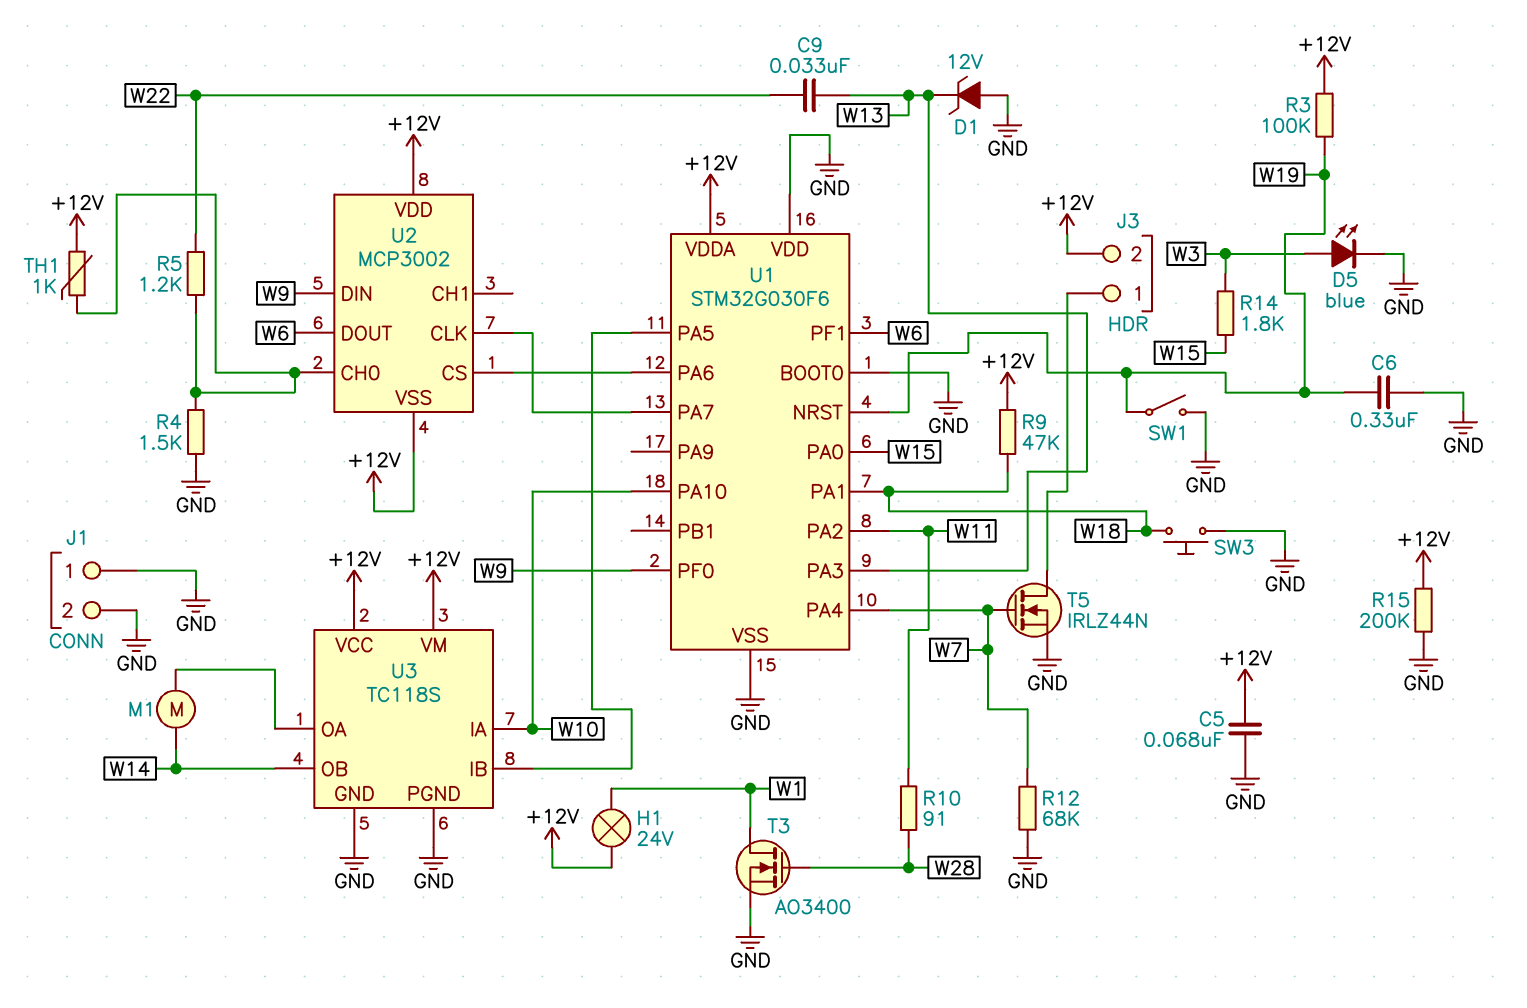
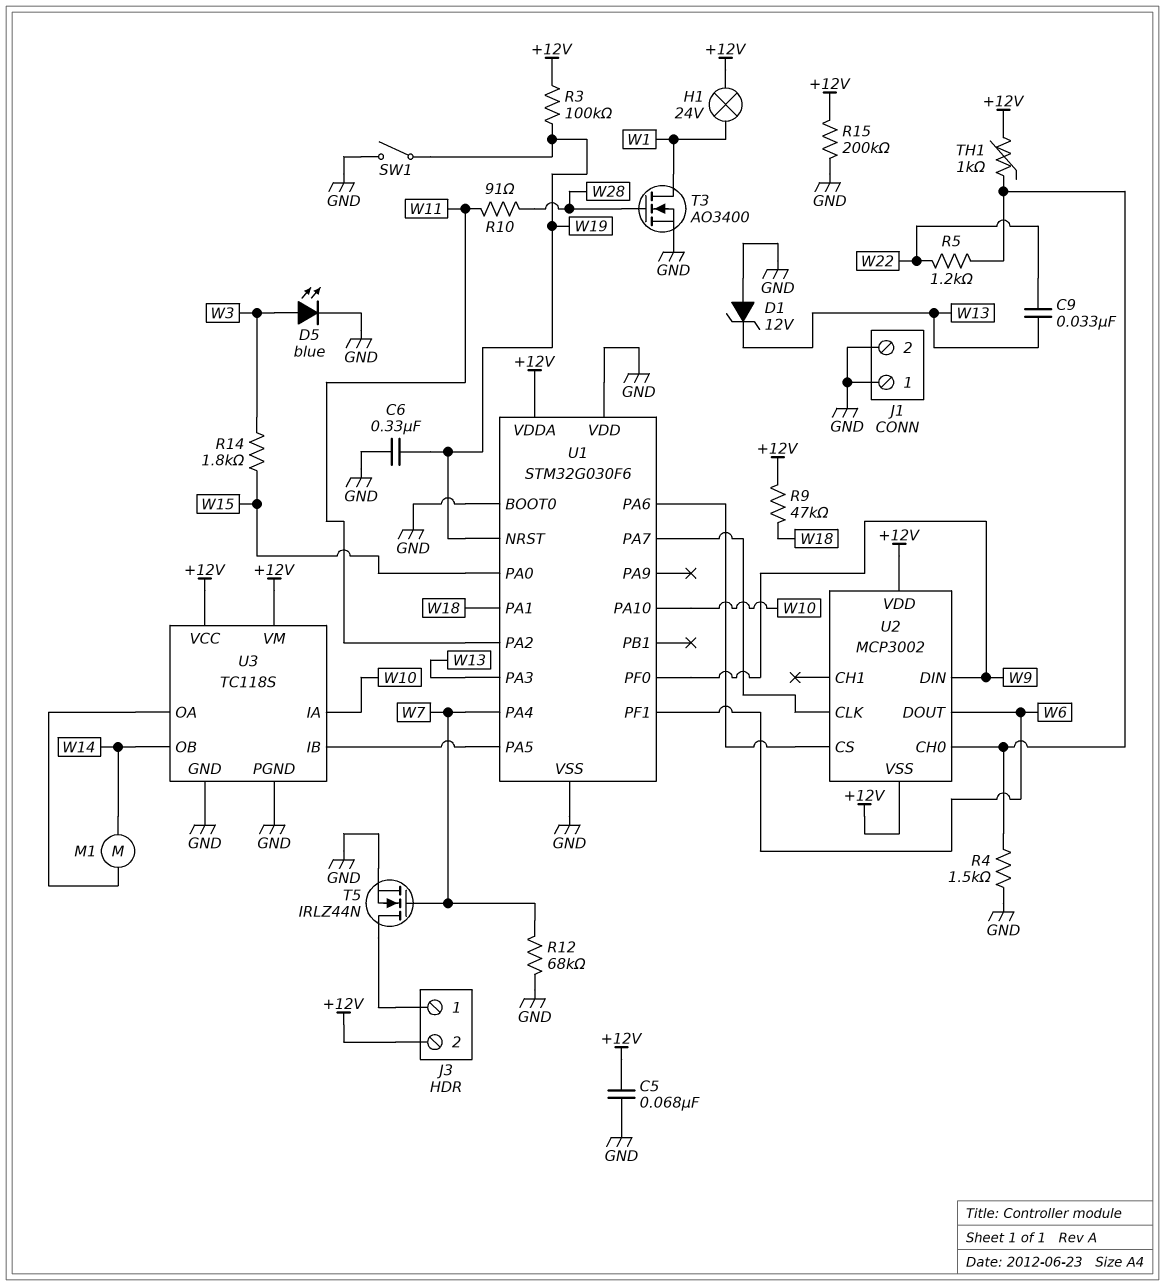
SW3: button (GND, W18) -> none

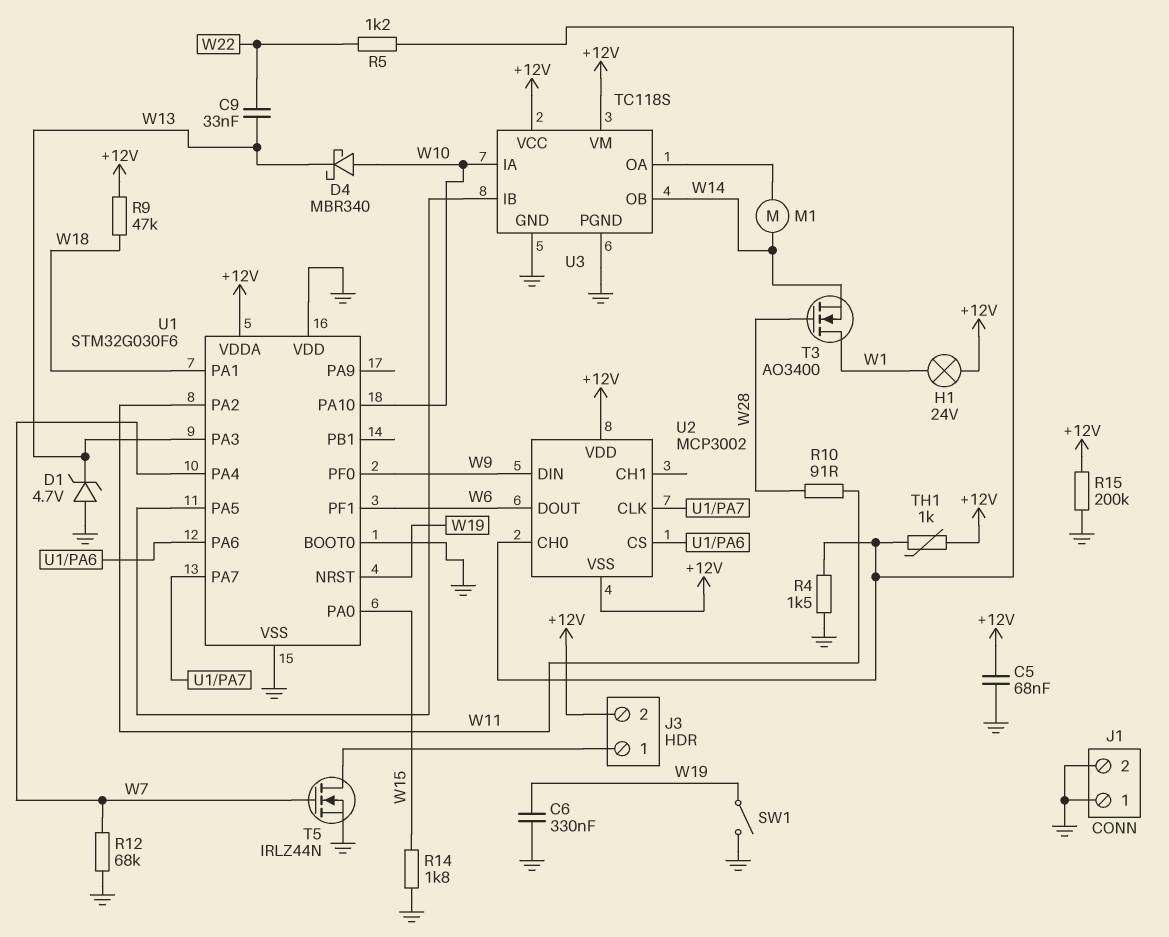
D1: zener 12V (A GND, K W13) -> zener 4.7V (A GND, K W13)
D4: none -> schottky MBR340 (A W10, K W13)
D5: LED blue (A W3, K GND) -> none
R3: 100k (+12V, W19) -> none
R14: 1.8k (W3, W15) -> 1.8k (GND, W15)
T3: NMOS AO3400 (G W28, D W1, S GND) -> NMOS AO3400 (G W28, D W1, S W14)

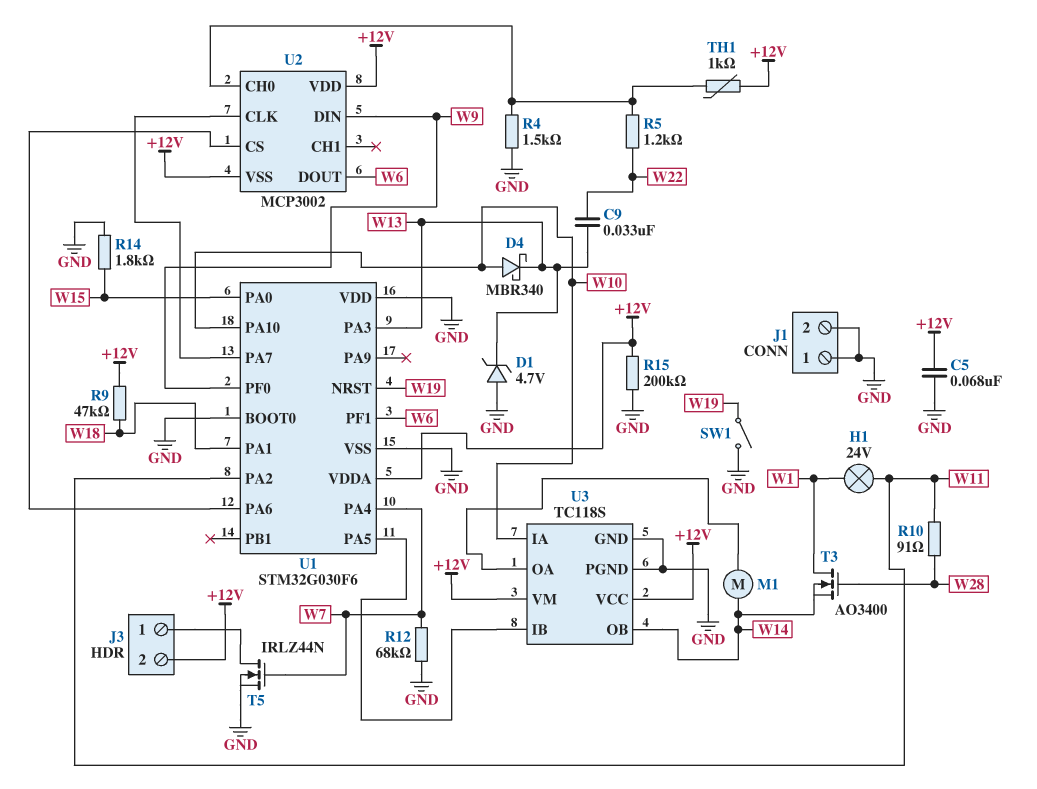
C6: 330nF (GND, W19) -> none
H1: lamp 24V (+12V, W1) -> lamp 24V (W1, W11)

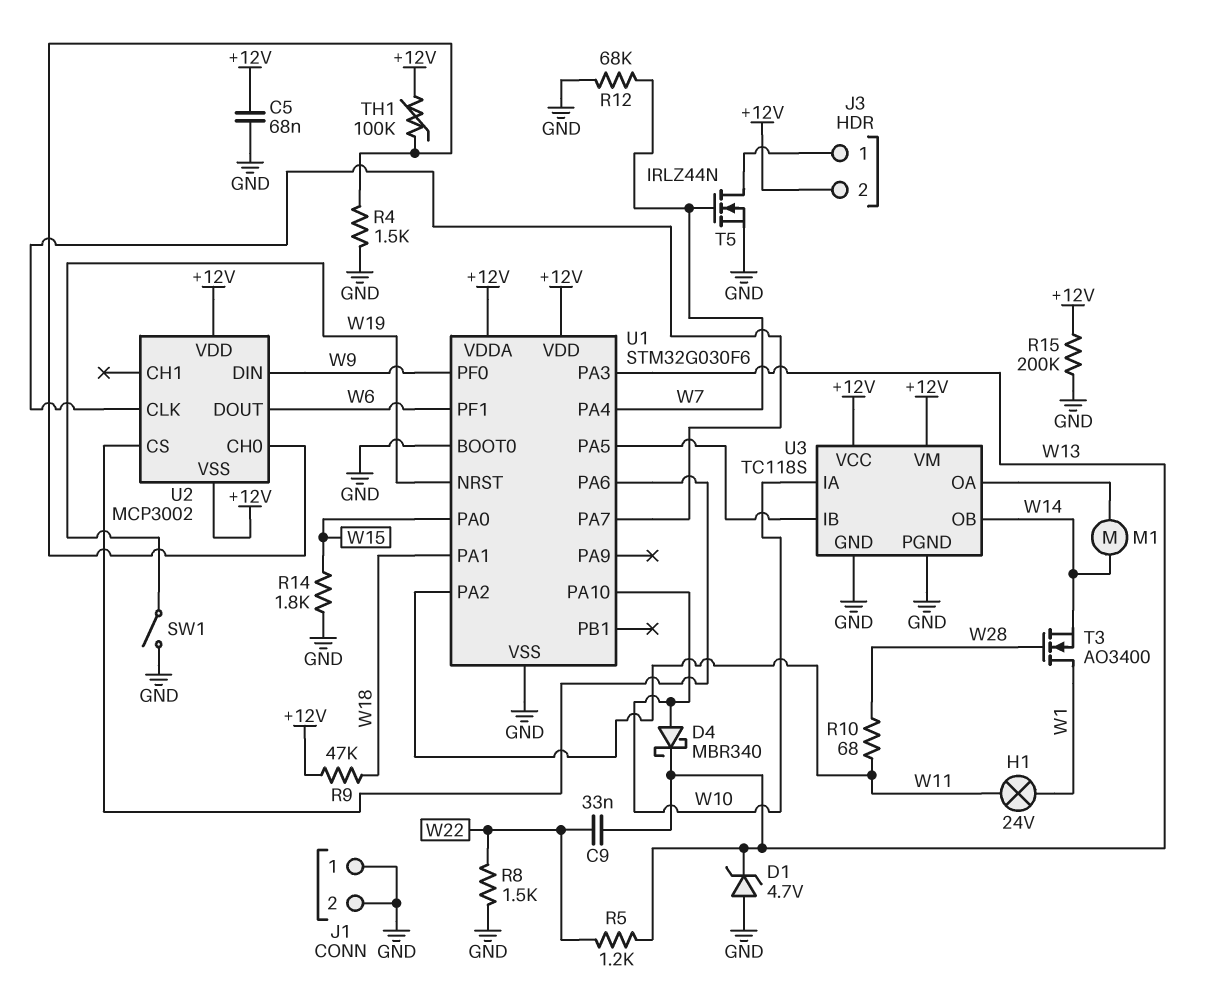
R5: 1.2k (U2/CH0, W22) -> 1.2k (W13, W22)
R8: none -> 1.5k (GND, W22)
R10: 91 (W11, W28) -> 68 (W11, W28)
TH1: 1k (+12V, U2/CH0) -> 100k (+12V, U2/CH0)
U1 pin VDD: GND -> +12V

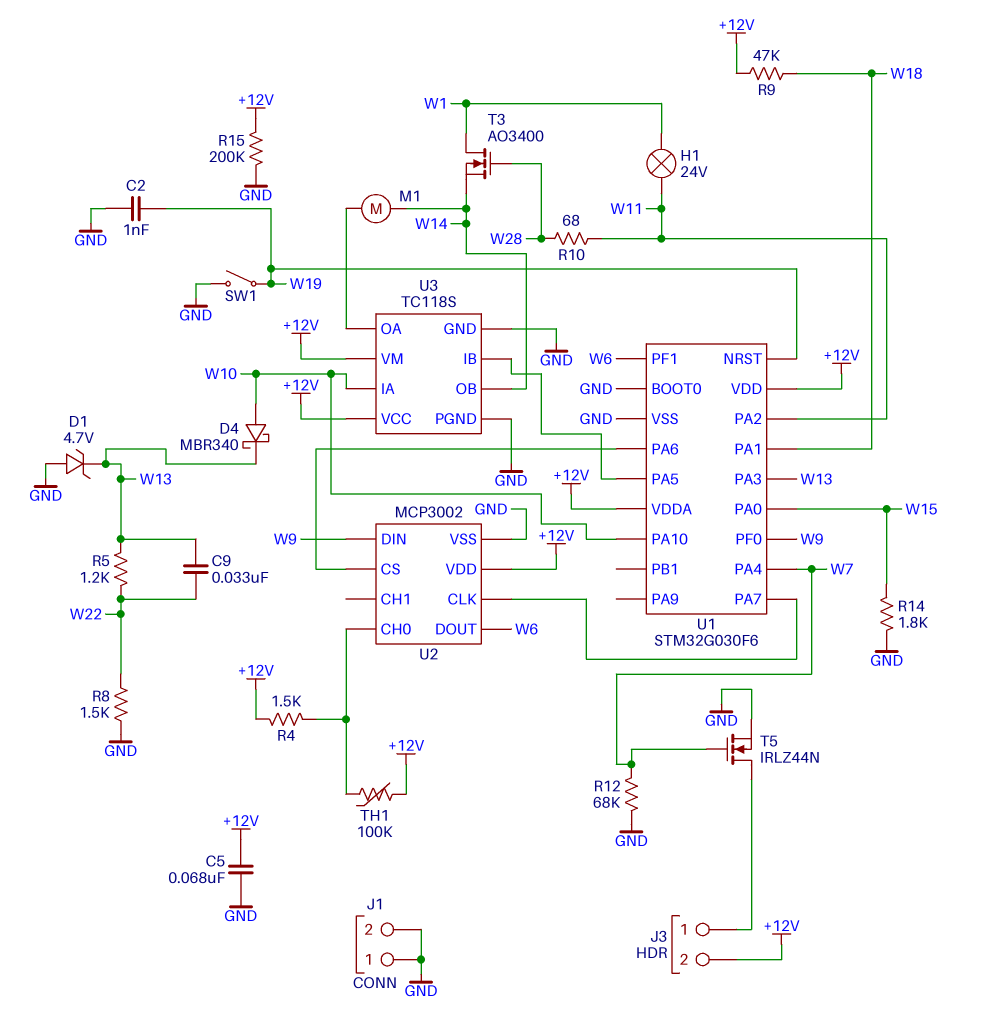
C2: none -> 1nF (GND, W19)
R4: 1.5k (GND, U2/CH0) -> 1.5k (+12V, U2/CH0)
U2 pin VSS: +12V -> GND

